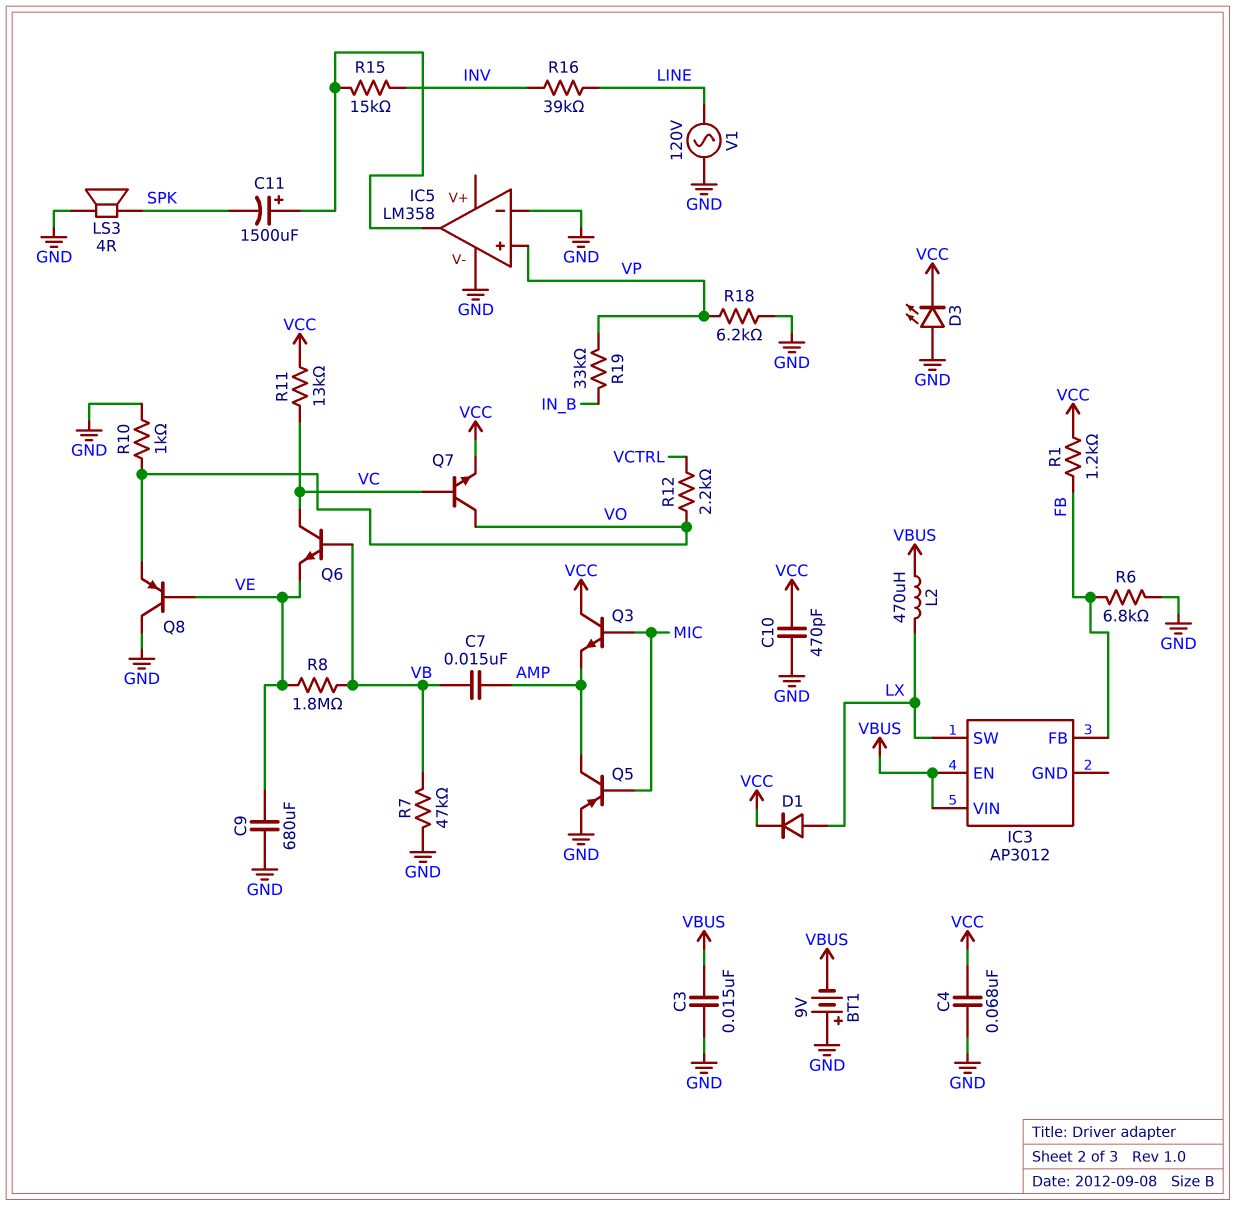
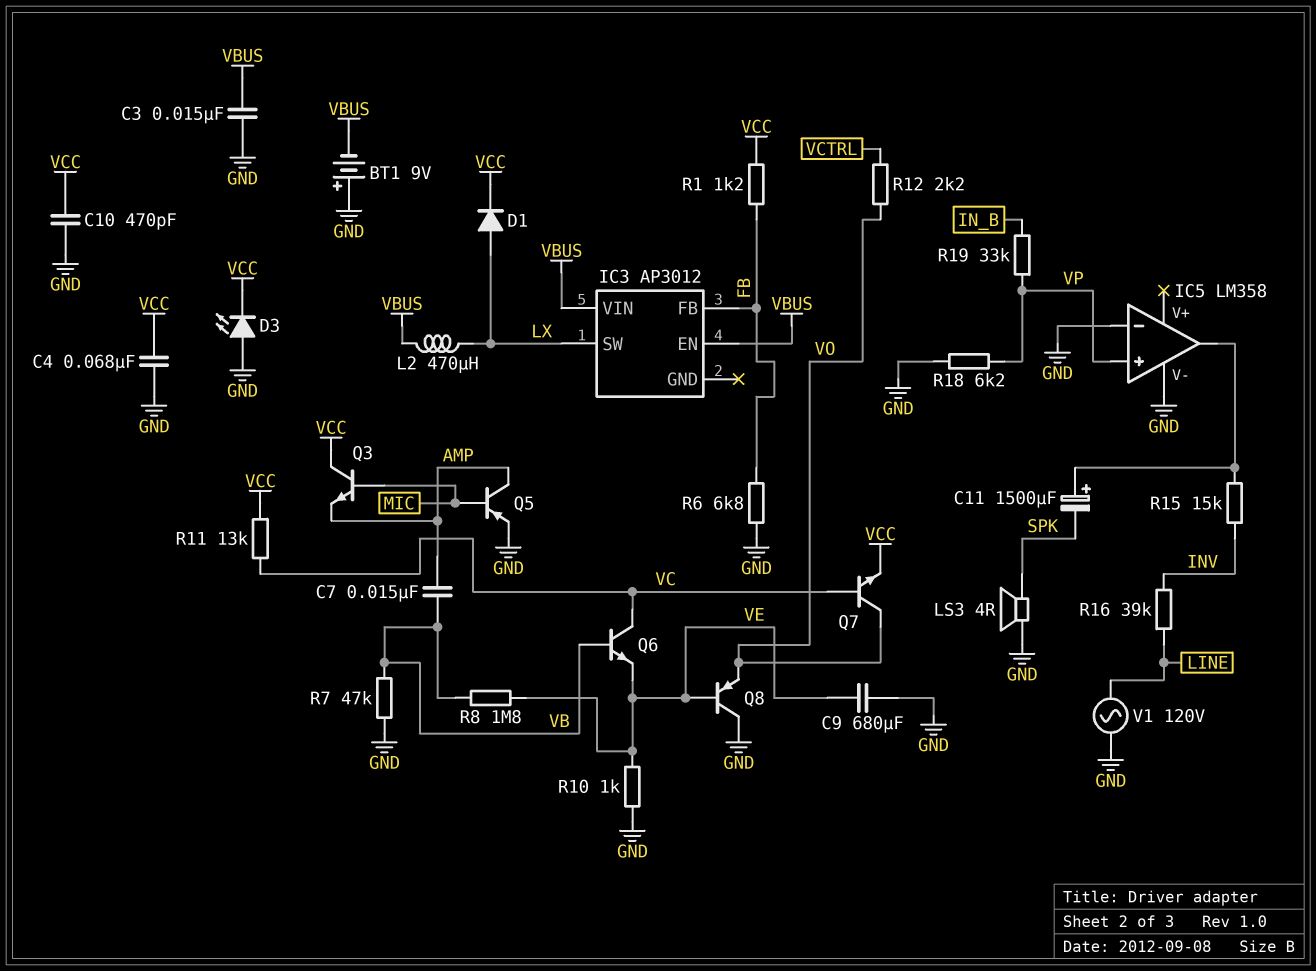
R10: 1k (GND, VO) -> 1k (GND, VE)

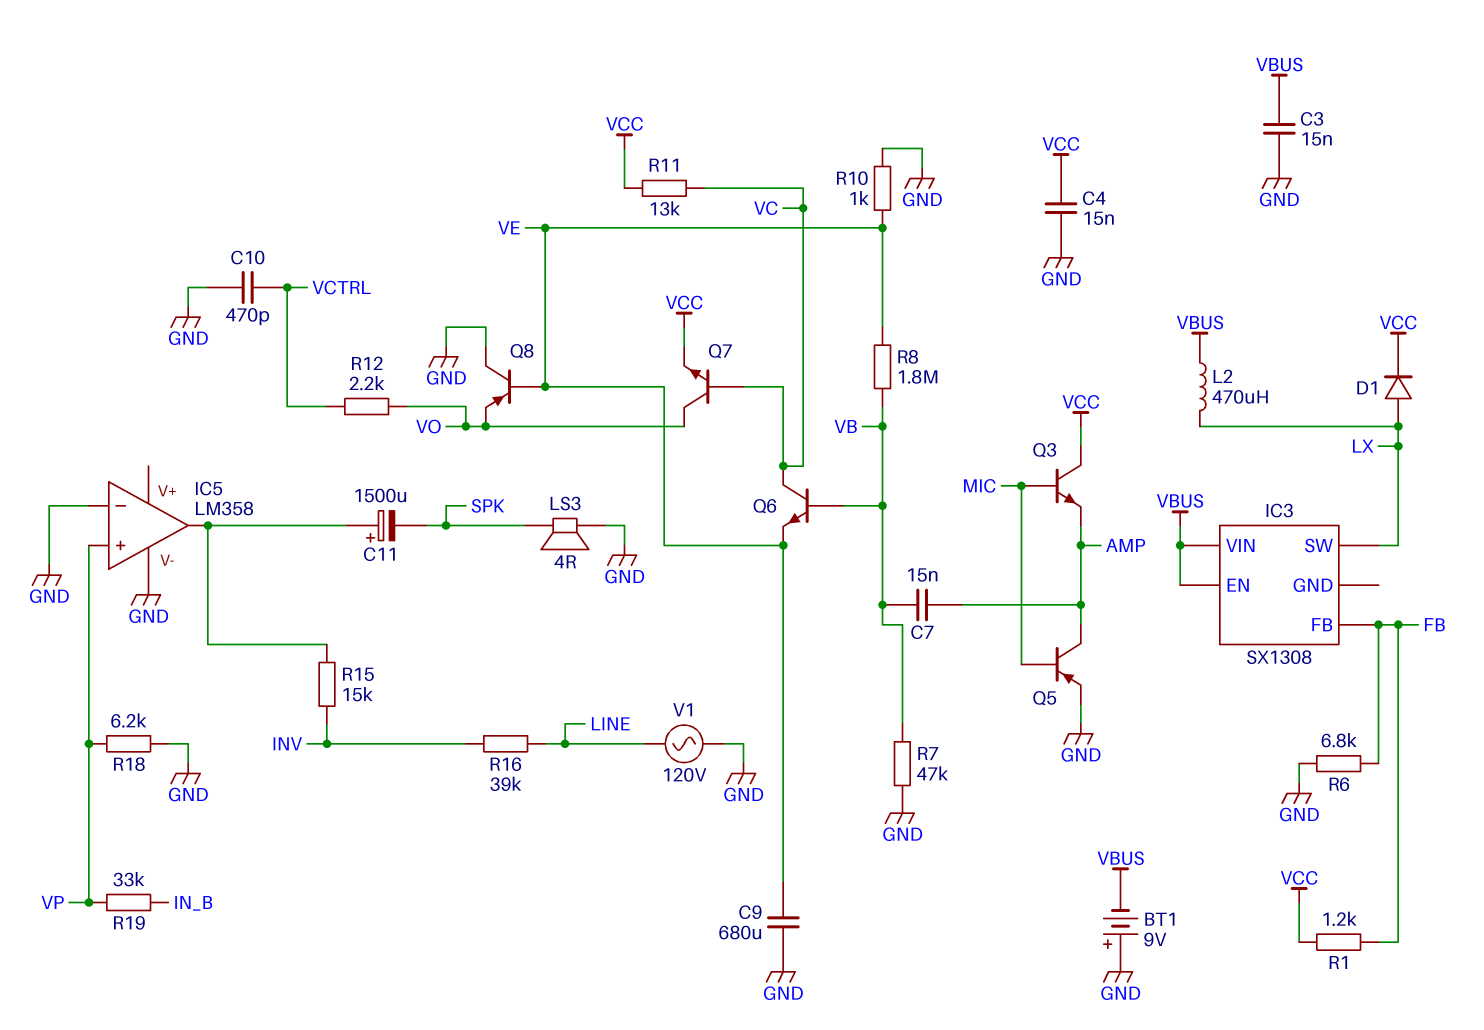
C4: 68nF (GND, VCC) -> 15nF (GND, VCC)
C10: 470pF (GND, VCC) -> 470pF (GND, VCTRL)
D3: LED (A GND, K VCC) -> none
IC3: AP3012 -> SX1308

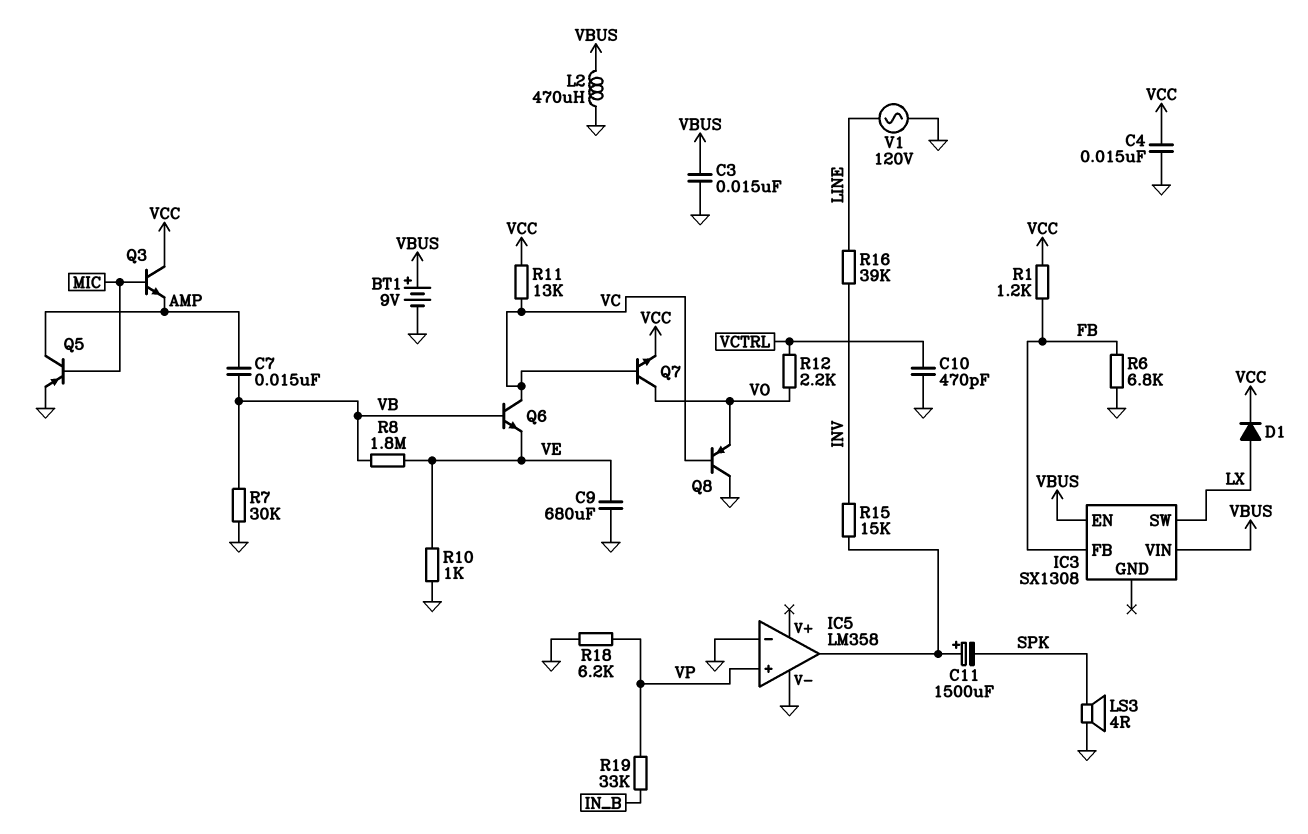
BT1: 9V (plus GND, minus VBUS) -> 9V (plus VBUS, minus GND)
L2: 470uH (LX, VBUS) -> 470uH (GND, VBUS)
Q8: PNP (B VE, C GND, E VO) -> PNP (B VC, C GND, E VO)
R7: 47k (GND, VB) -> 30k (GND, VB)

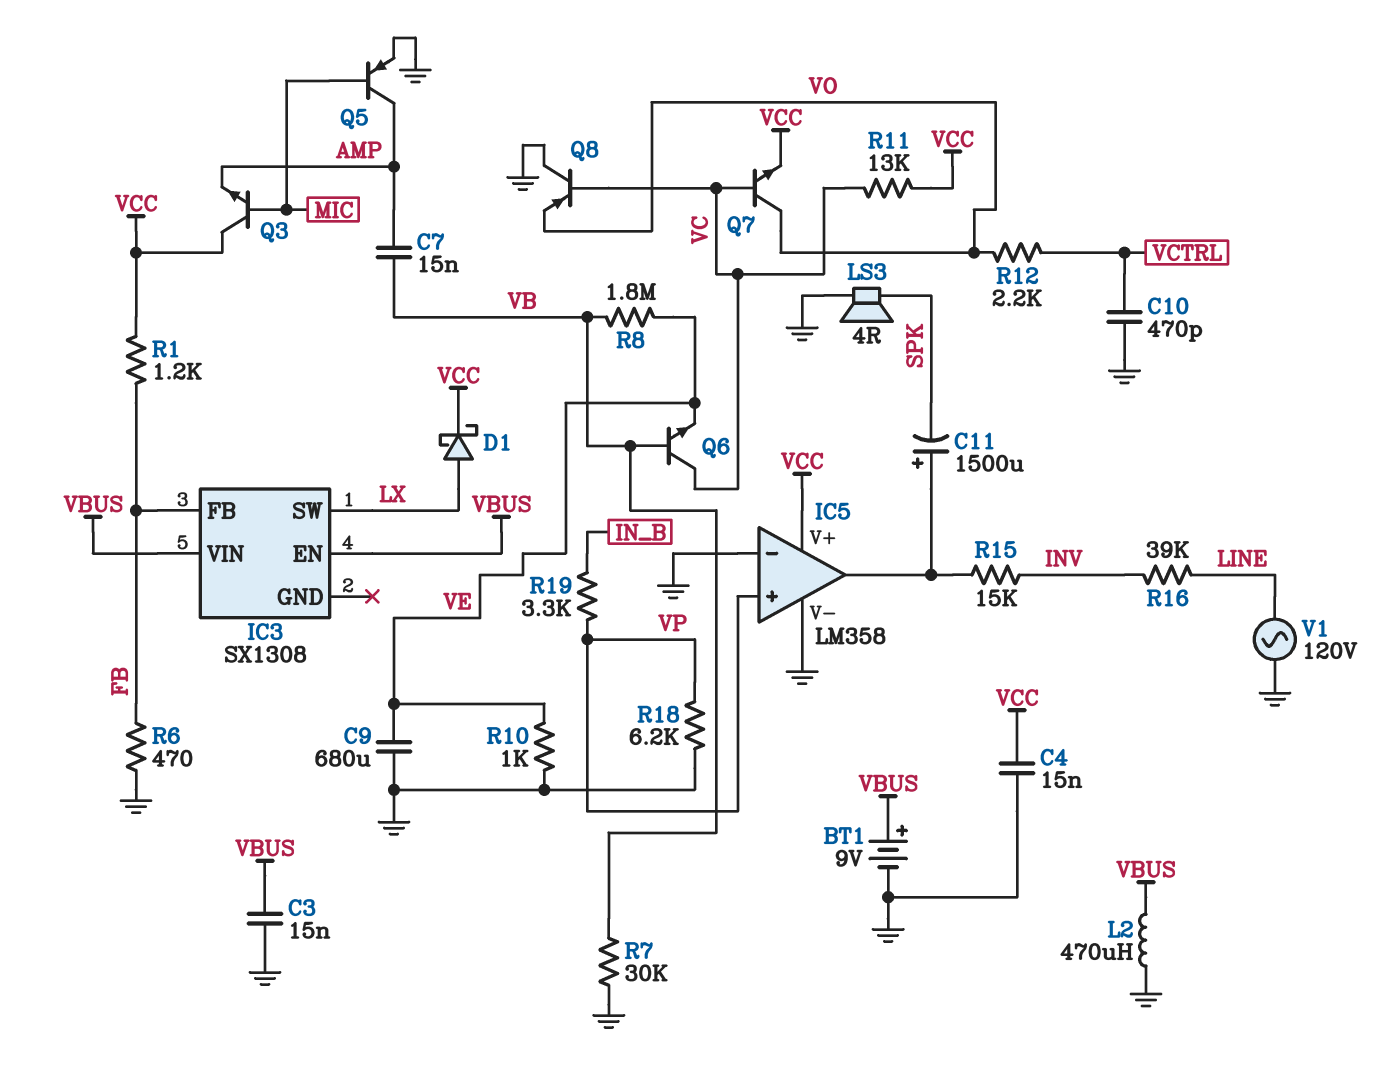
D1: diode (A LX, K VCC) -> schottky (A LX, K VCC)
IC5 pin V+: none -> VCC
R6: 6.8k (FB, GND) -> 470 (FB, GND)
R19: 33k (IN_B, VP) -> 3.3k (IN_B, VP)

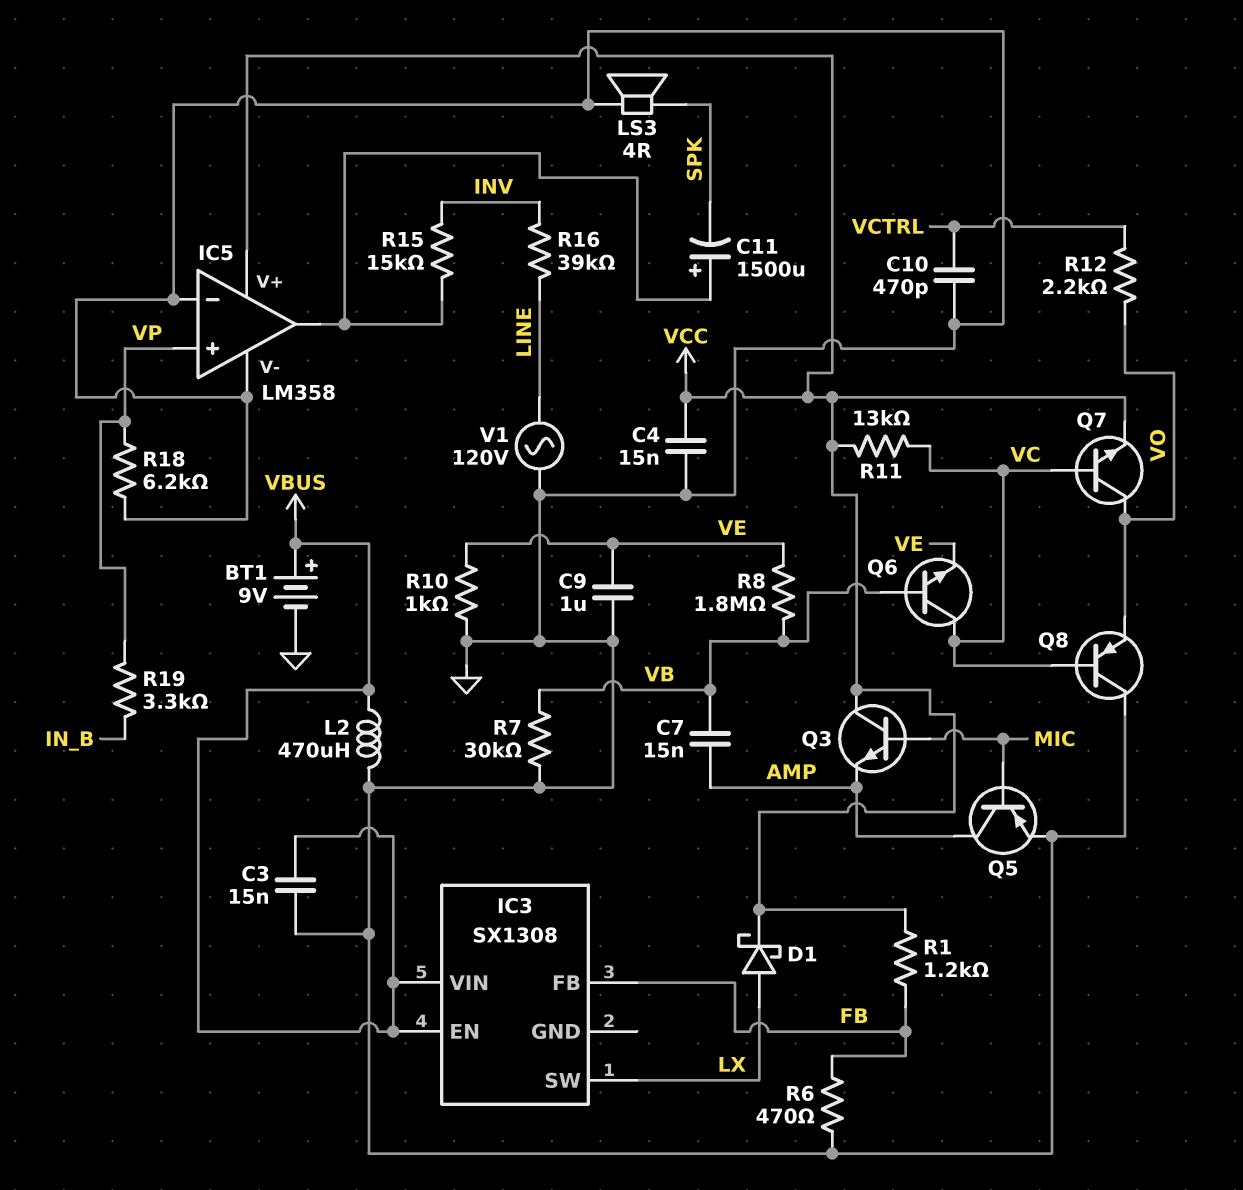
C9: 680uF (GND, VE) -> 1uF (GND, VE)

